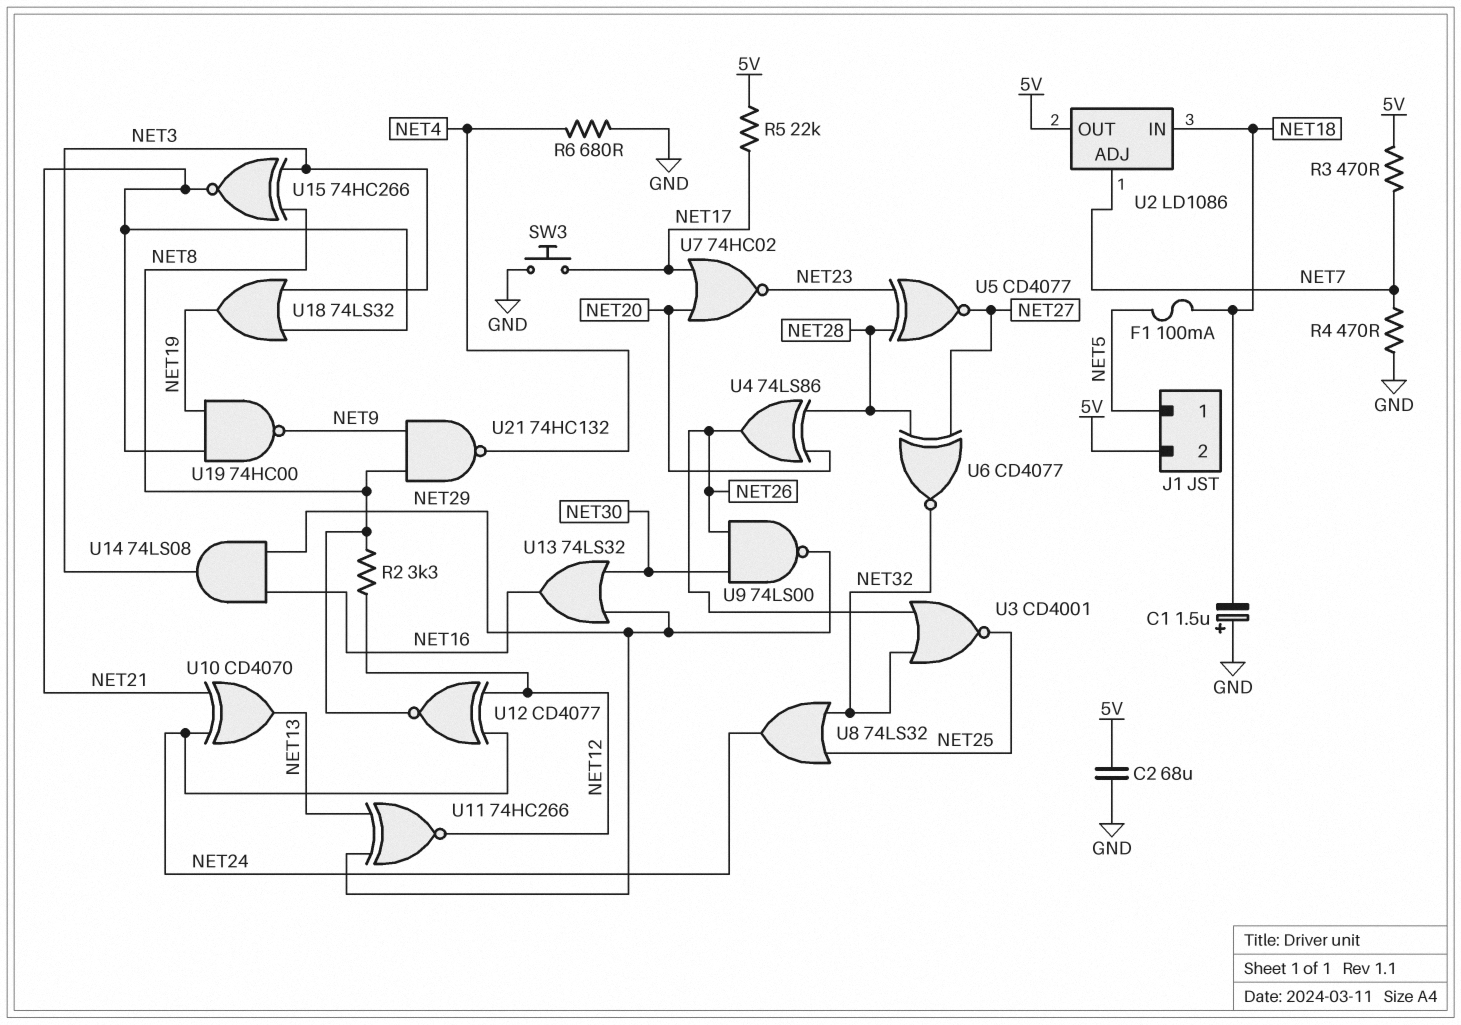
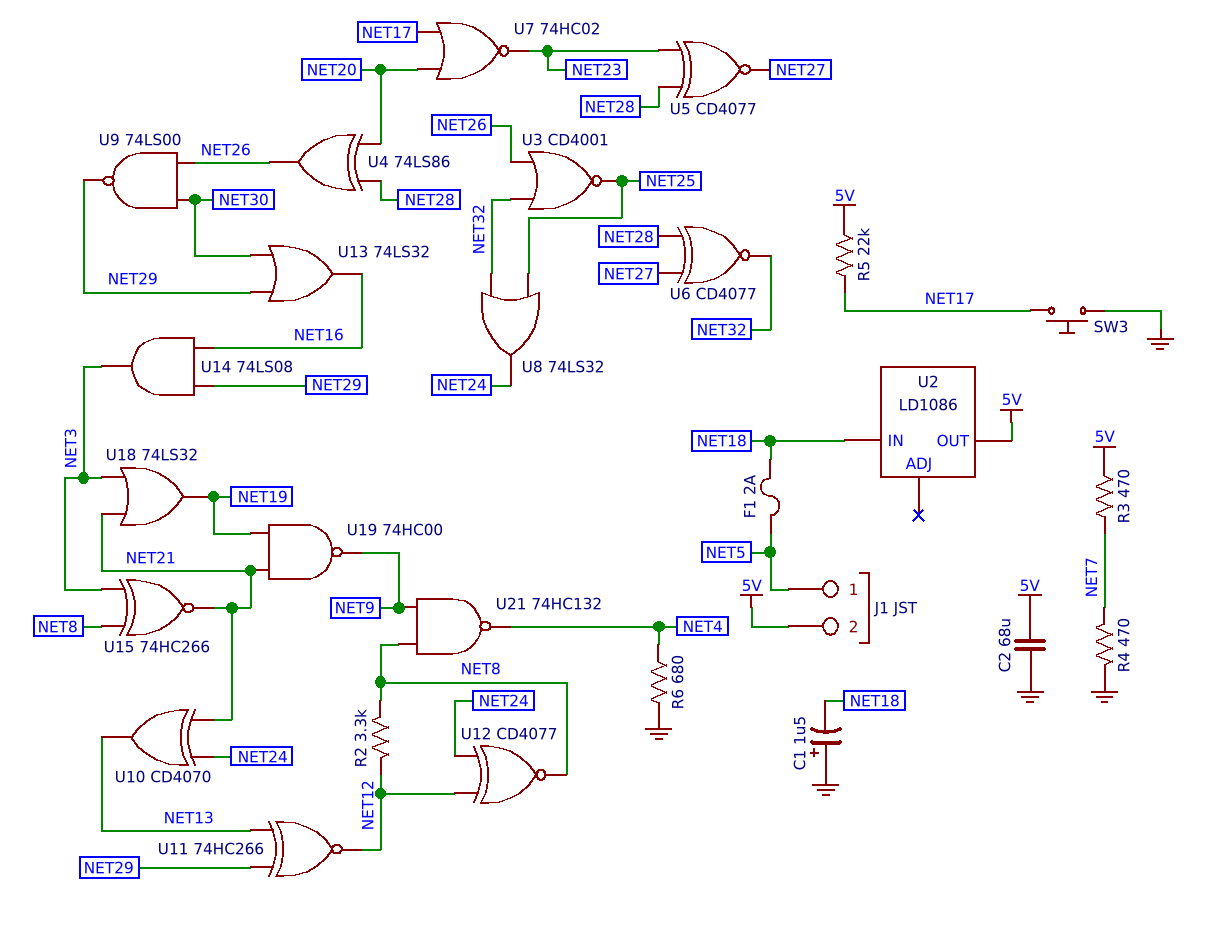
F1: 100mA (NET5, NET18) -> 2A (NET5, NET18)
U2 pin ADJ: NET7 -> none

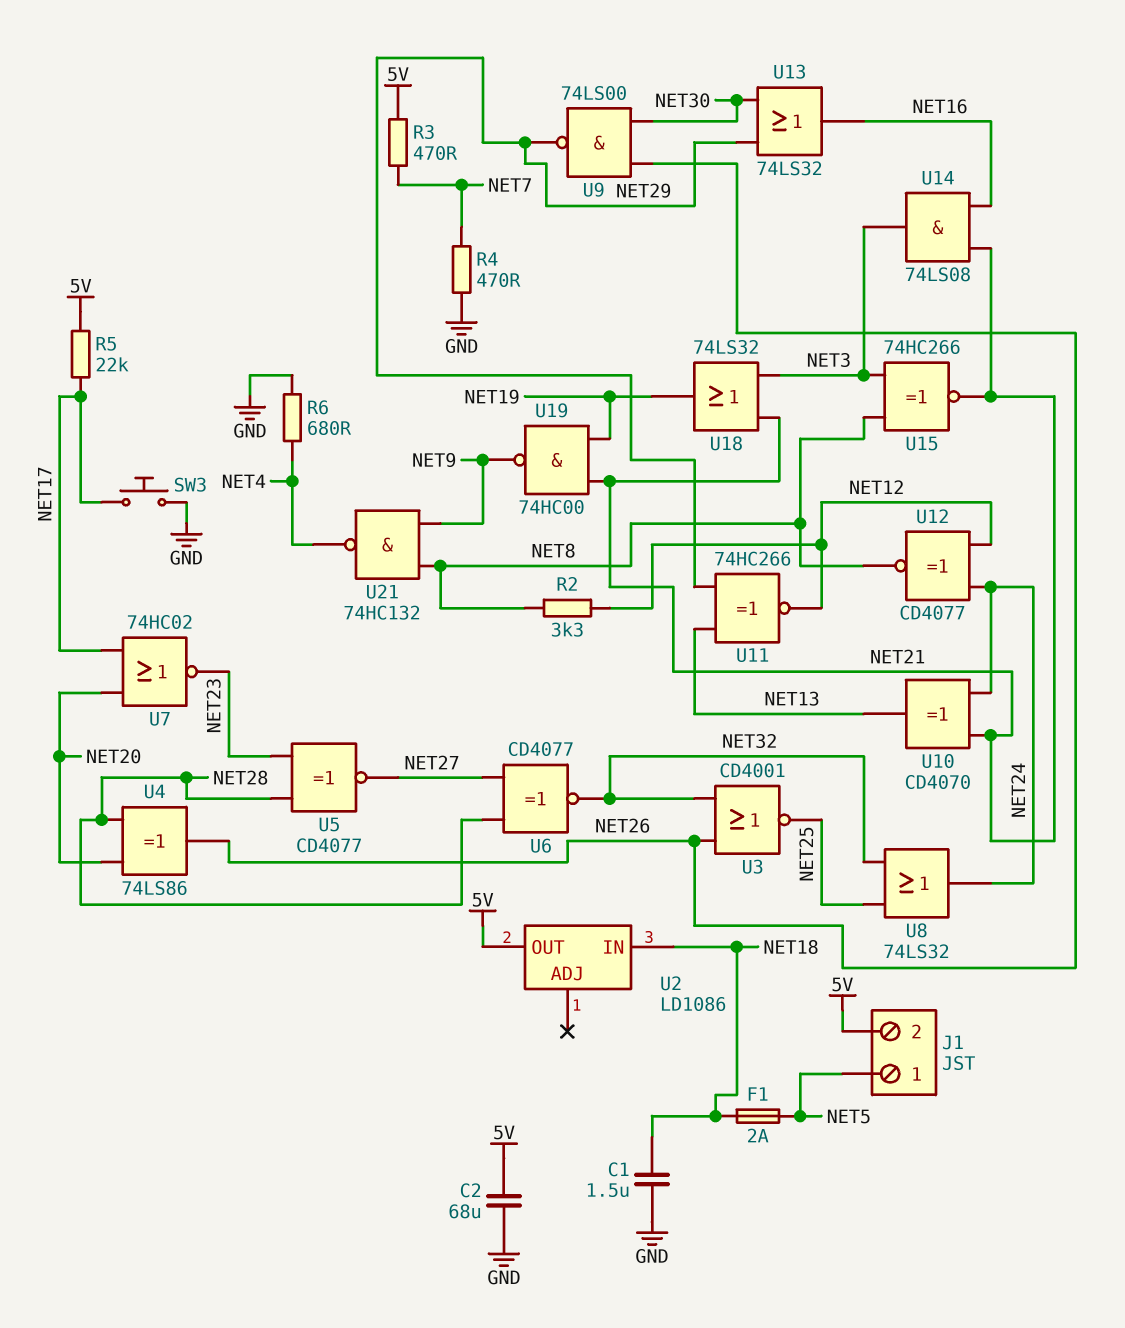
C1: 1.5uF (plus GND, minus NET18) -> 1.5uF (GND, NET18)
U14: AND 74LS08 (in NET16, in NET29, out NET3) -> AND 74LS08 (in NET16, in NET21, out NET3)

